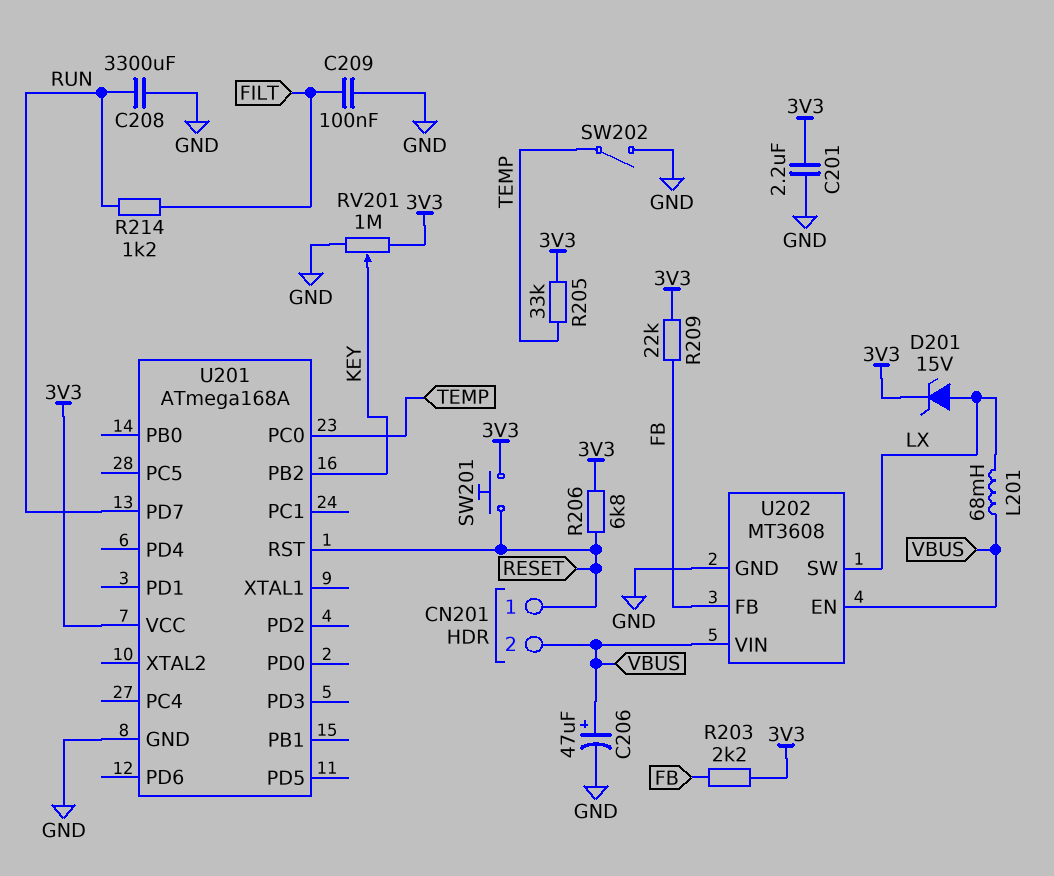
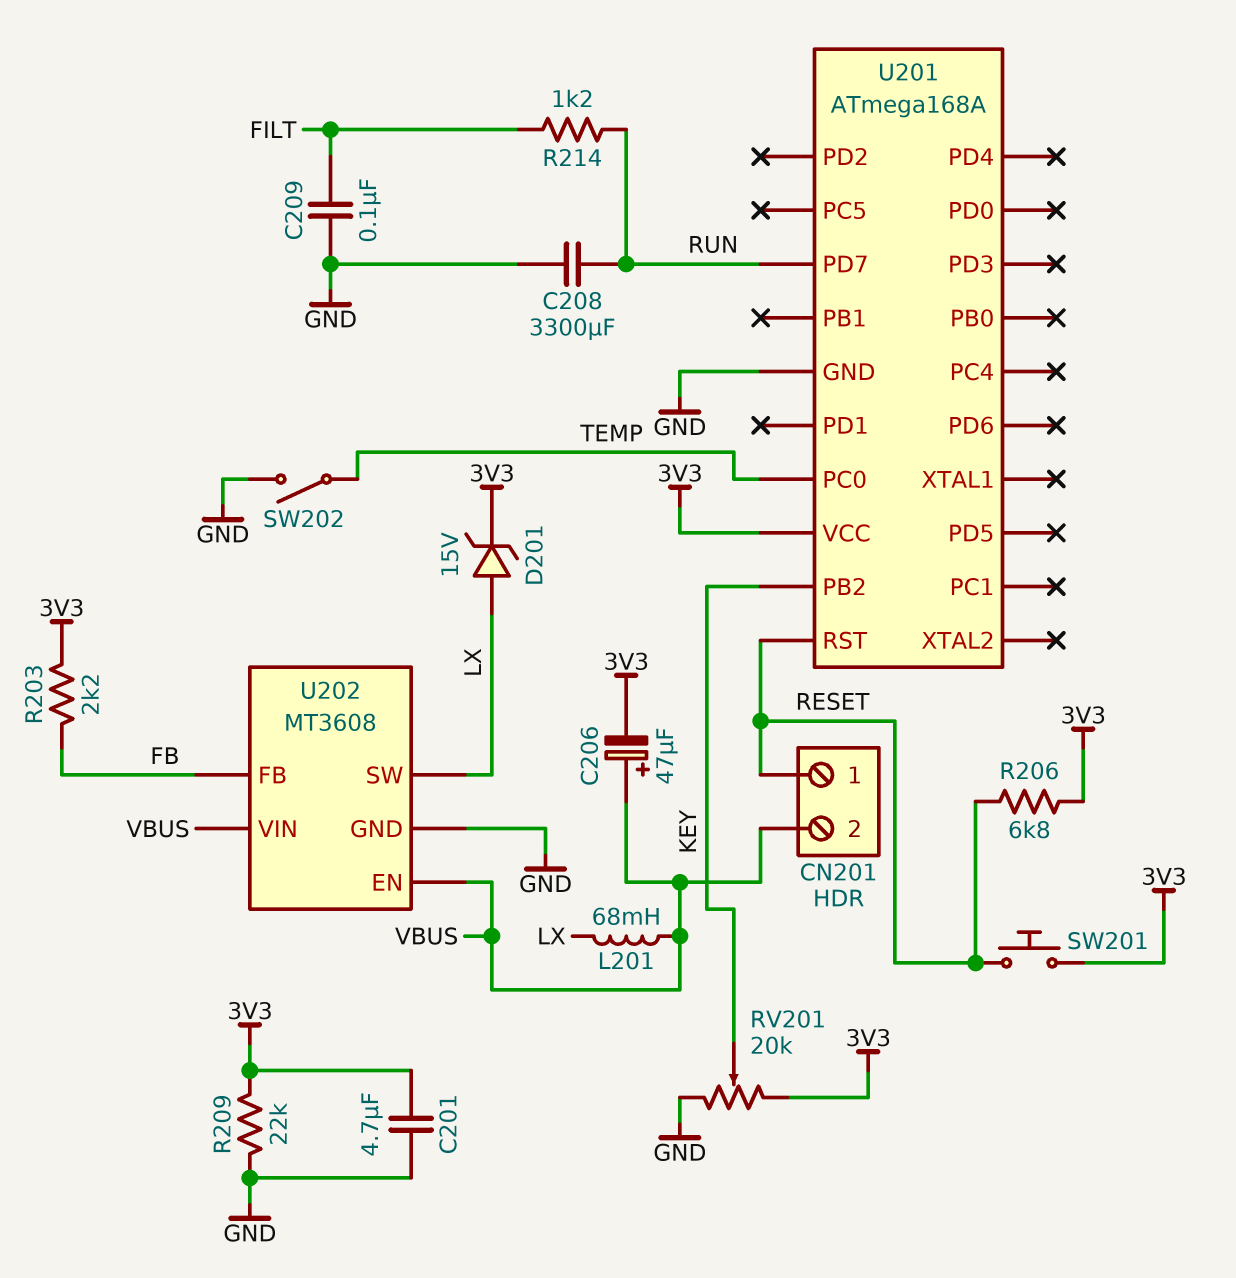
C201: 2.2uF (3V3, GND) -> 4.7uF (3V3, GND)
C206: 47uF (plus VBUS, minus GND) -> 47uF (plus VBUS, minus 3V3)
R205: 33k (3V3, TEMP) -> none
R209: 22k (3V3, FB) -> 22k (3V3, GND)
RV201: 1M (3V3, GND, wiper KEY) -> 20k (3V3, GND, wiper KEY)

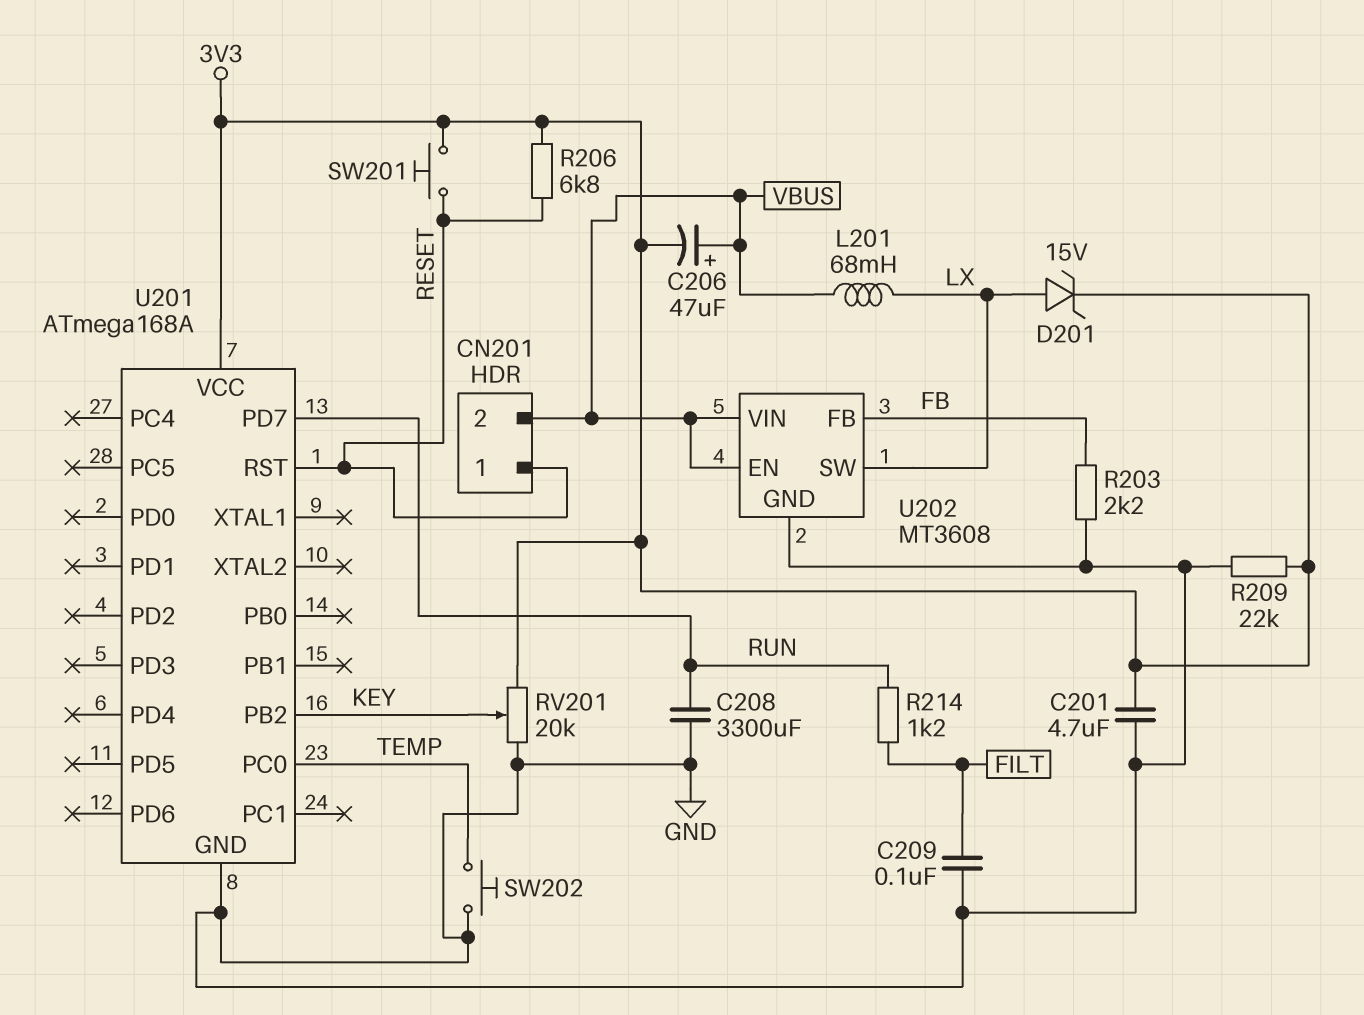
R203: 2.2k (3V3, FB) -> 2.2k (FB, GND)
SW202: switch (GND, TEMP) -> button (GND, TEMP)

